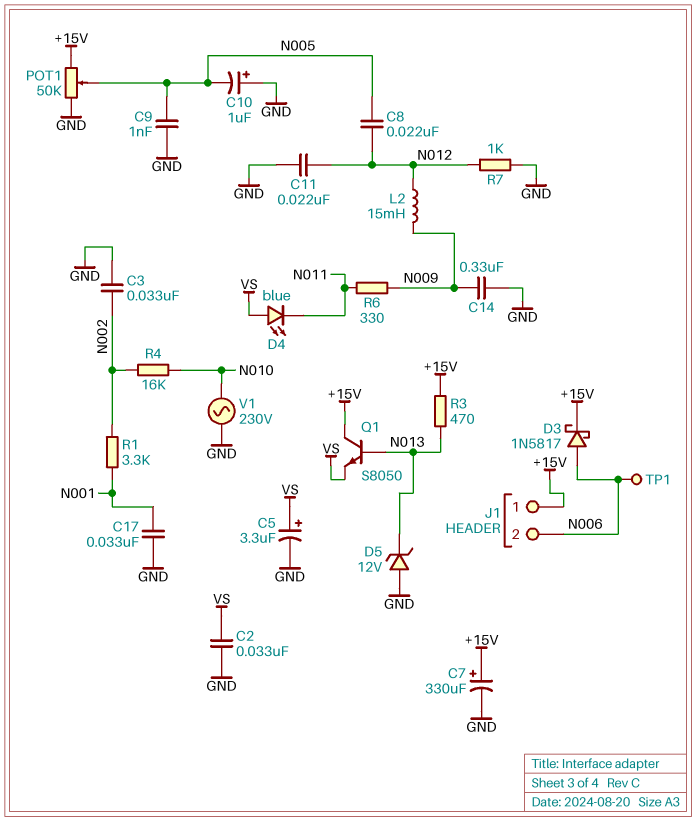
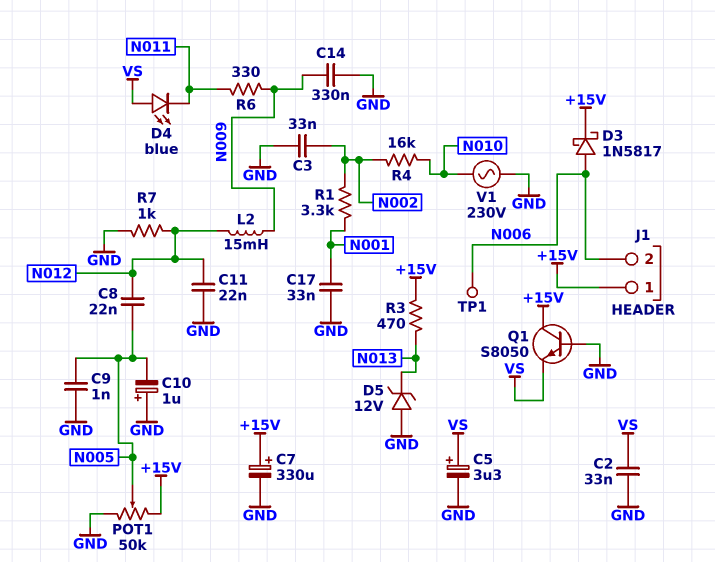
Q1: NPN S8050 (B N013, C +15V, E VS) -> NPN S8050 (B GND, C +15V, E VS)

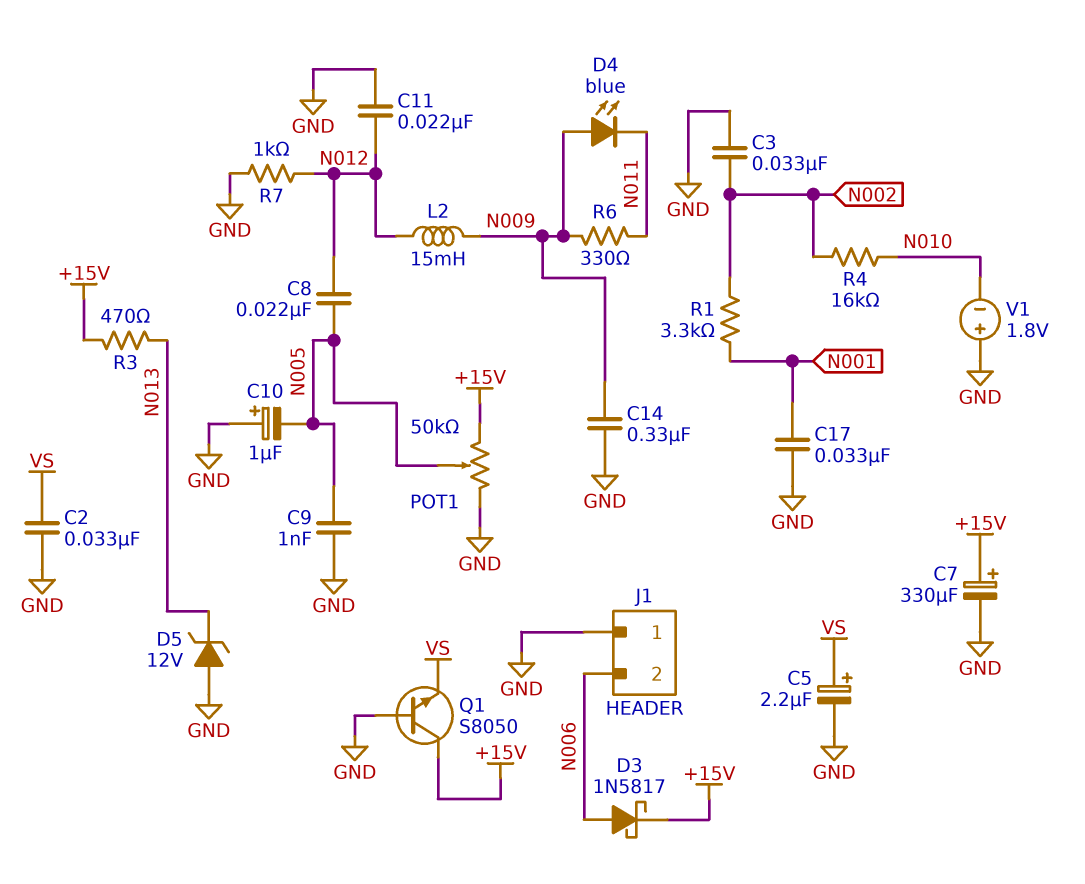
C5: 3.3uF (plus VS, minus GND) -> 2.2uF (plus VS, minus GND)
D4: LED blue (A VS, K N011) -> LED blue (A N009, K N011)
J1 pin 1: +15V -> GND
TP1: test point (N006) -> none
V1: AC 230V (GND, N010) -> 1.8V (plus GND, minus N010)

